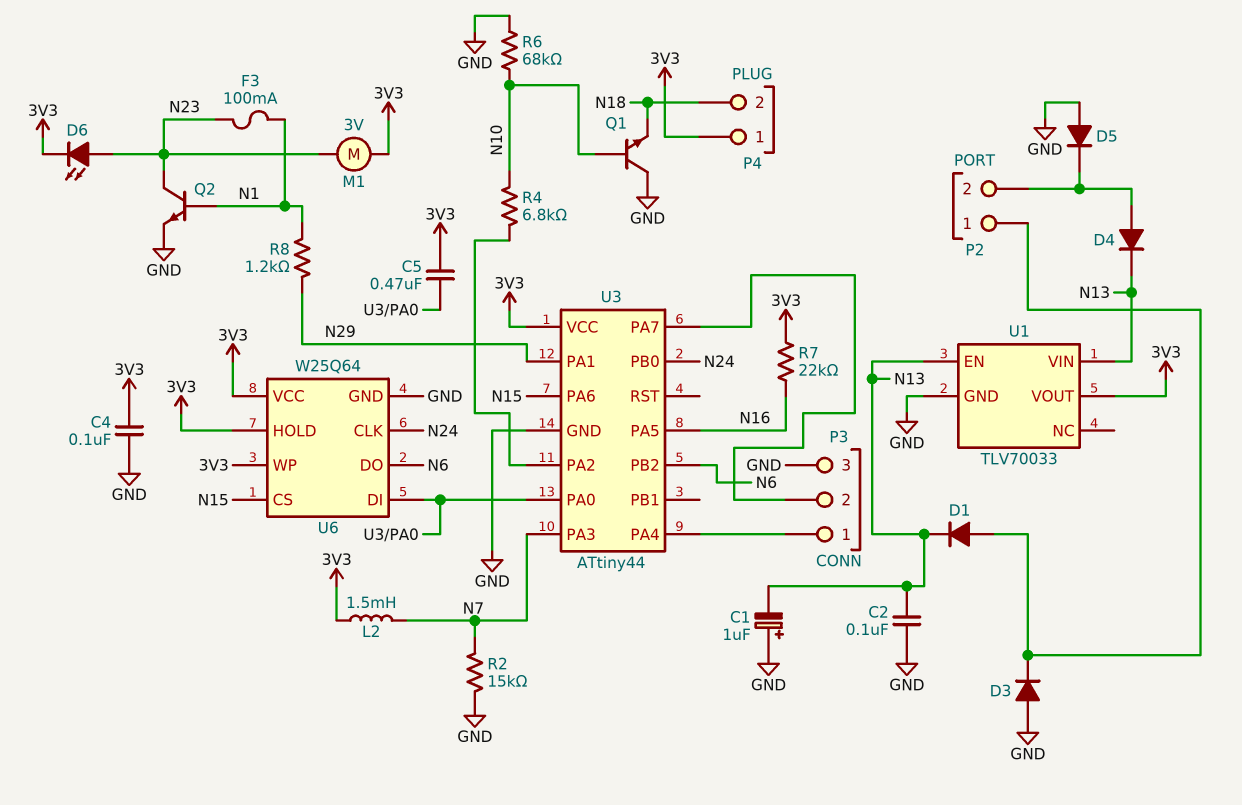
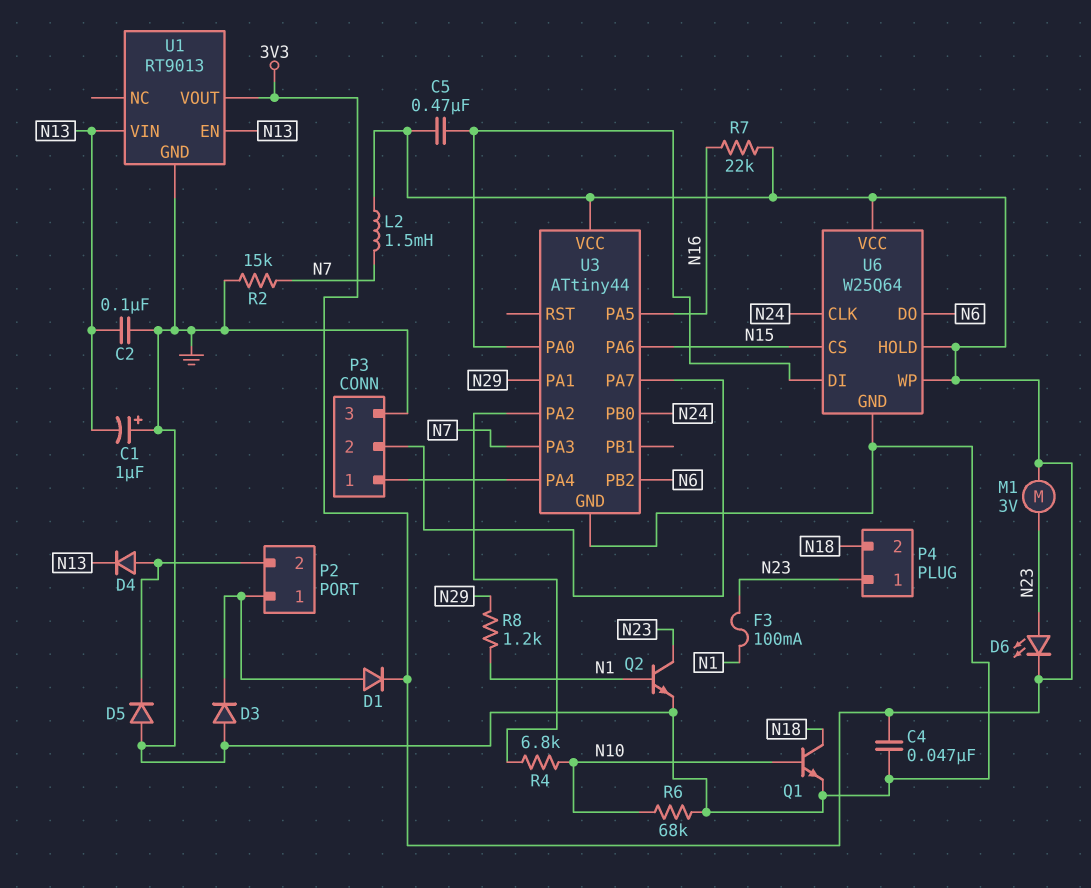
C4: 100nF (3V3, GND) -> 47nF (3V3, GND)
D1: diode (A P2/1, K N13) -> diode (A P2/1, K 3V3)
P4 pin 1: 3V3 -> N23
Q1: NPN (B N10, C GND, E N18) -> NPN (B N10, C N18, E GND)
U1: TLV70033 -> RT9013

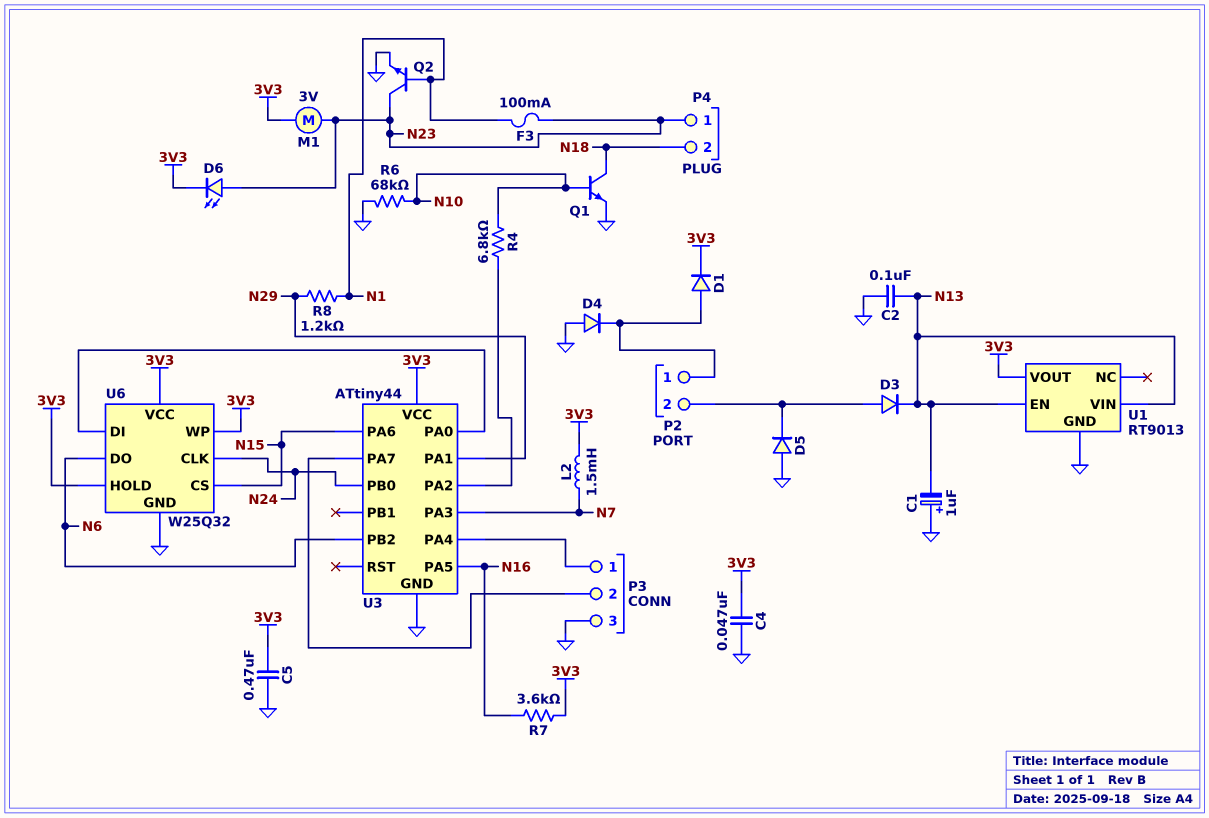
C5: 470nF (3V3, U3/PA0) -> 470nF (3V3, GND)
D3: diode (A GND, K P2/1) -> diode (A P2/2, K N13)
D4: diode (A P2/2, K N13) -> diode (A GND, K P2/1)
R2: 15k (GND, N7) -> none
R7: 22k (3V3, N16) -> 3.6k (3V3, N16)
U6: W25Q64 -> W25Q32

